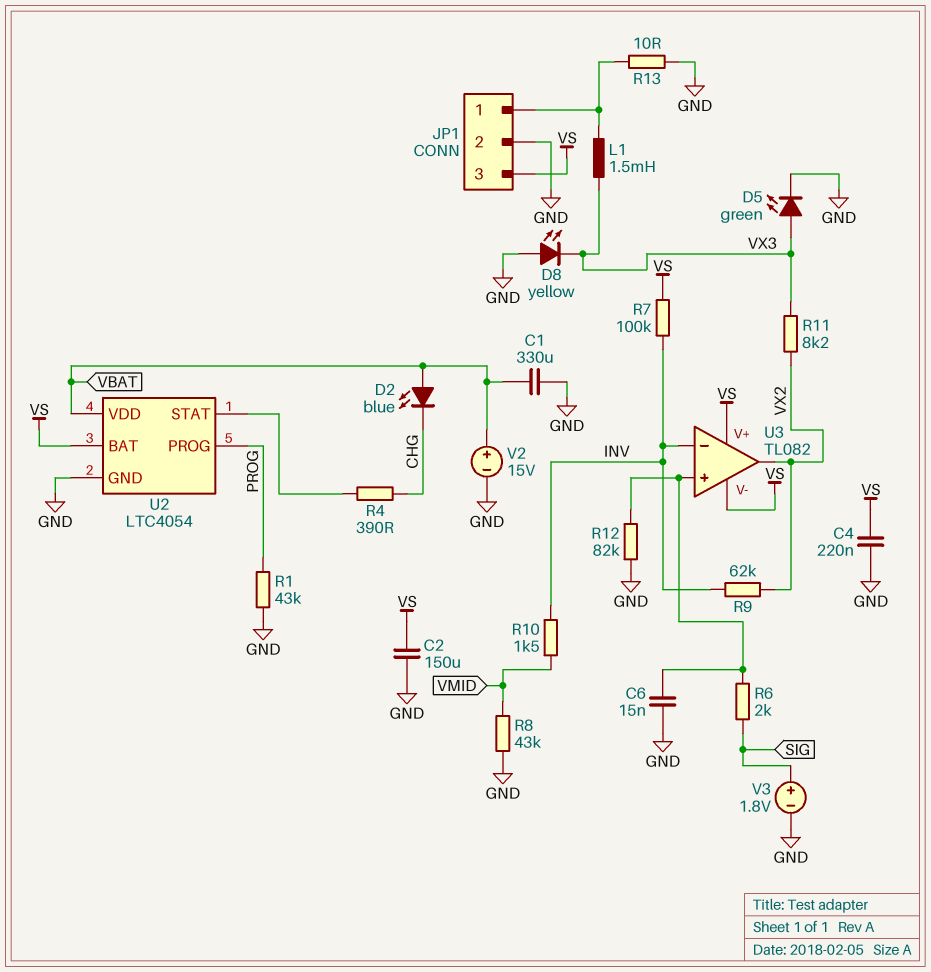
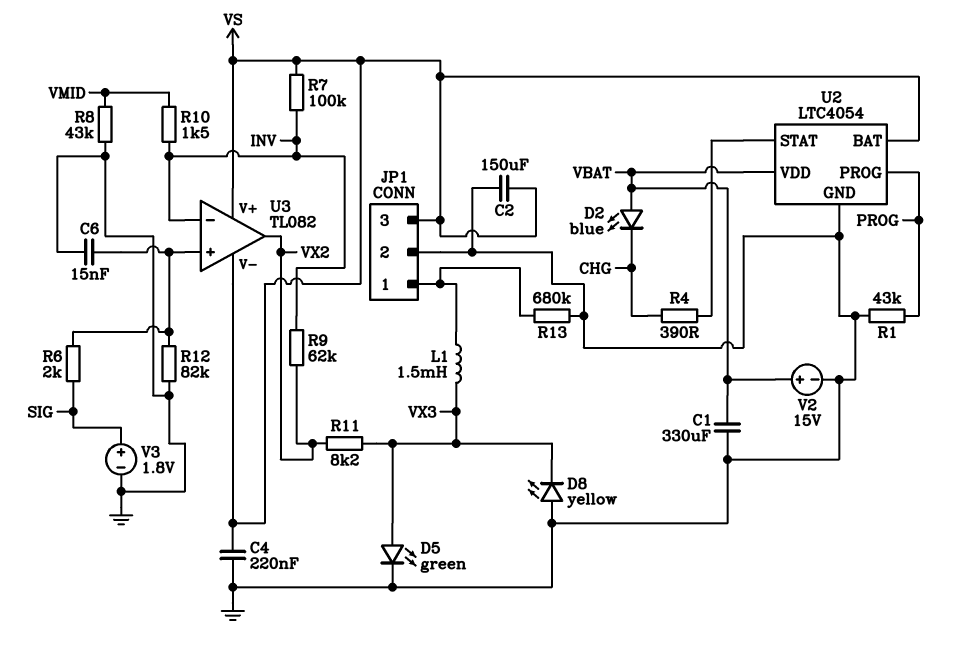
R13: 10 (GND, JP1/1) -> 680k (GND, JP1/1)

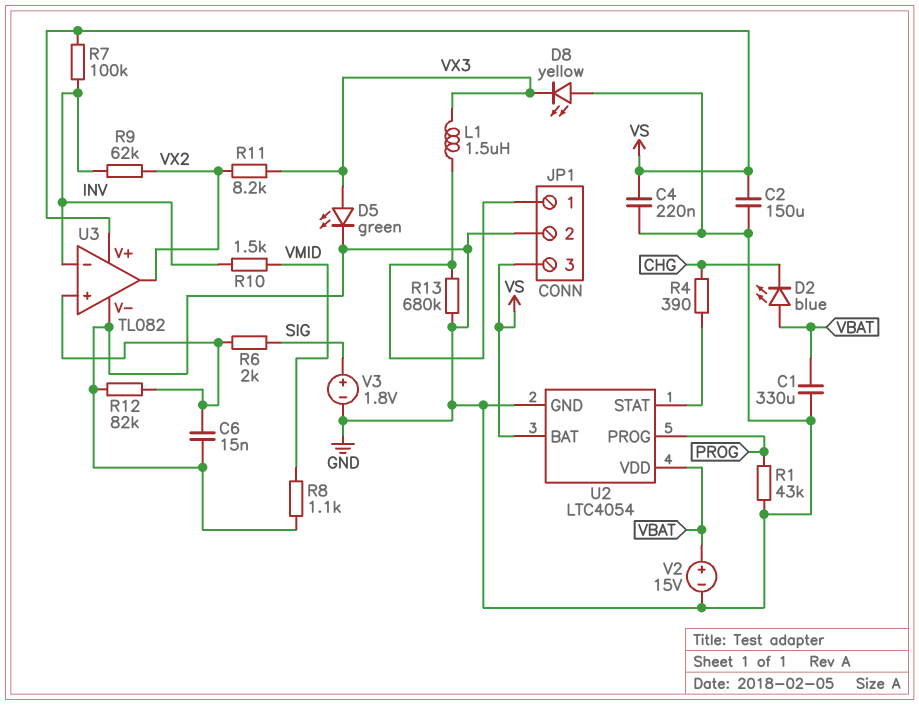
L1: 1.5mH (JP1/1, VX3) -> 1.5uH (JP1/1, VX3)
R8: 43k (GND, VMID) -> 1.1k (GND, VMID)
U3 pin V-: VS -> GND

